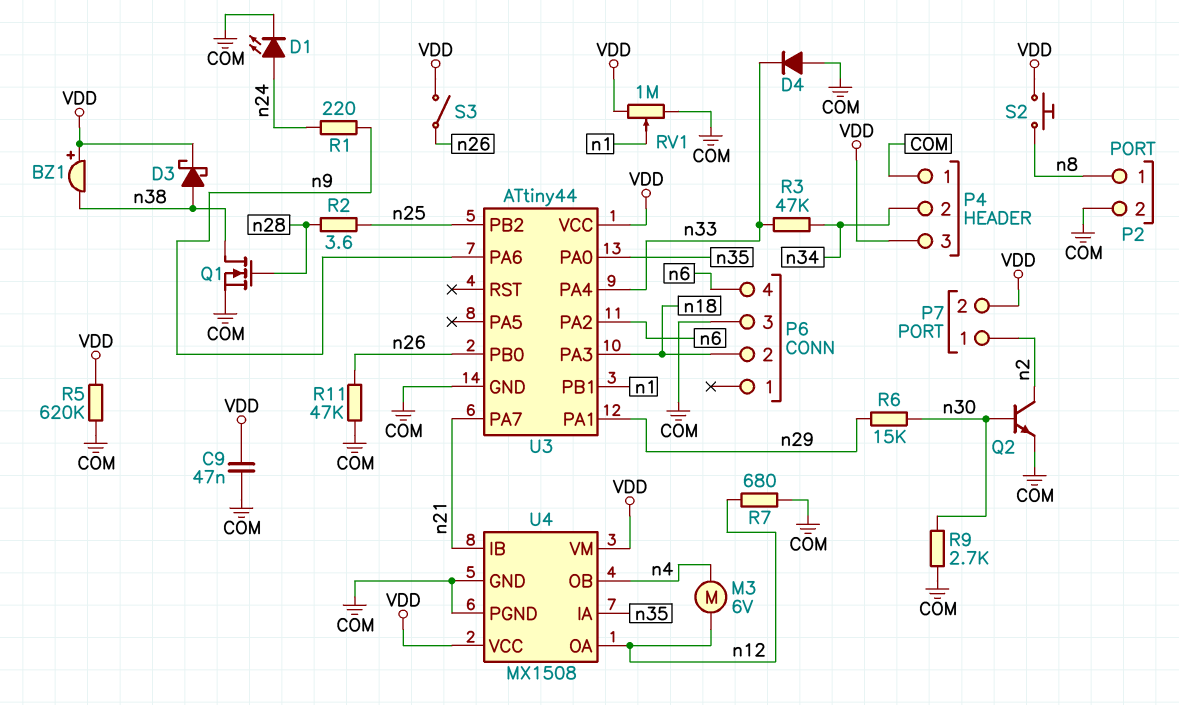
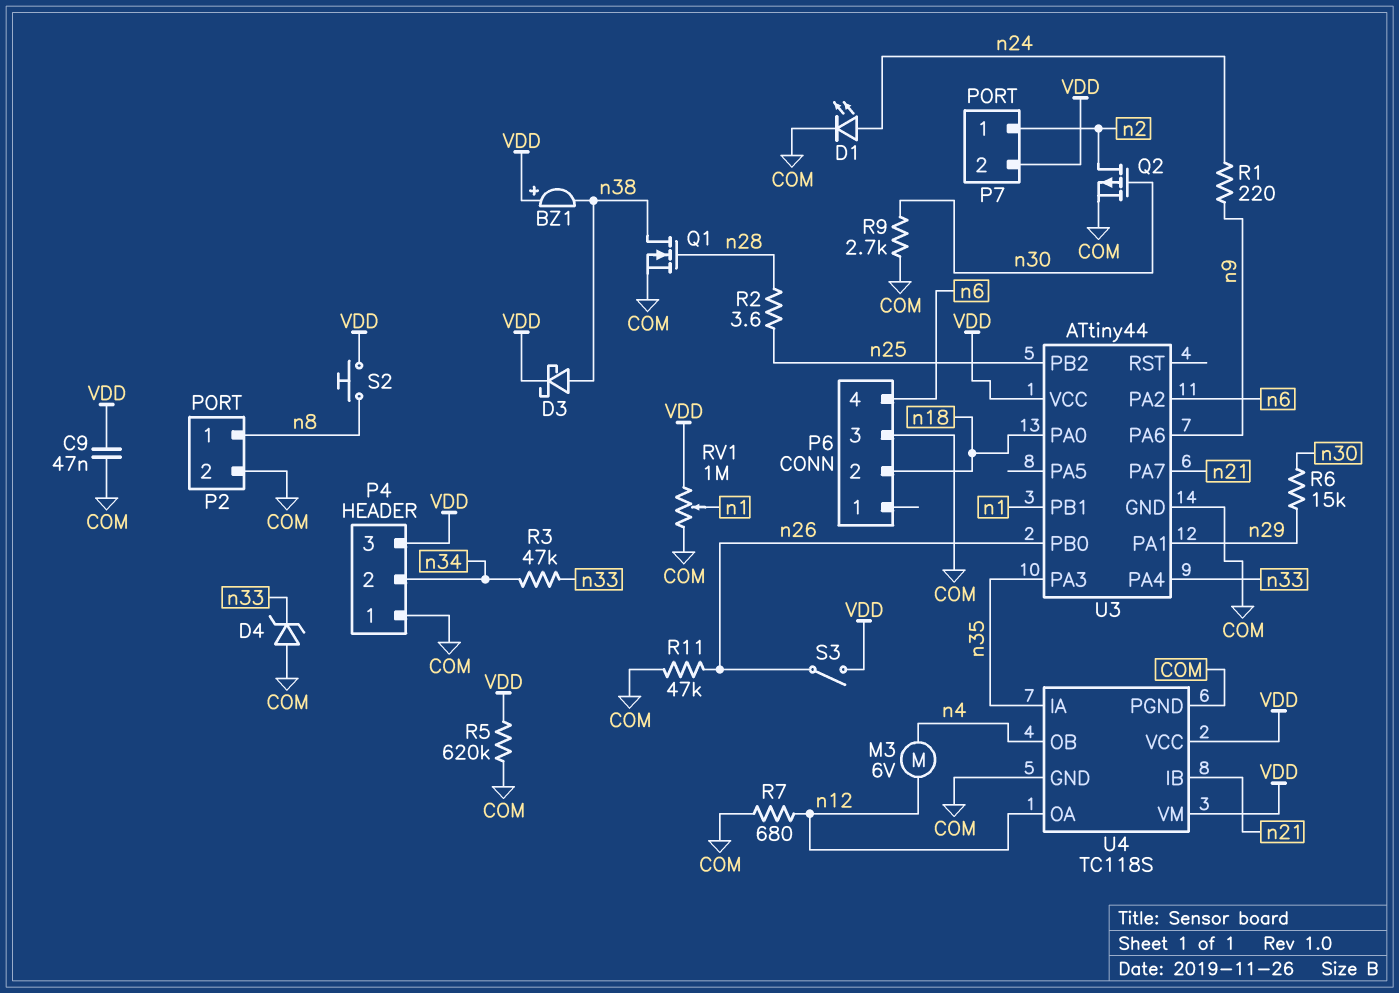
D4: diode (A COM, K n33) -> zener (A COM, K n33)
Q2: NPN (B n30, C n2, E COM) -> PMOS (G n30, D n2, S COM)
U3 pin PA0: n35 -> n18
U3 pin PA3: n18 -> n35
U4: MX1508 -> TC118S

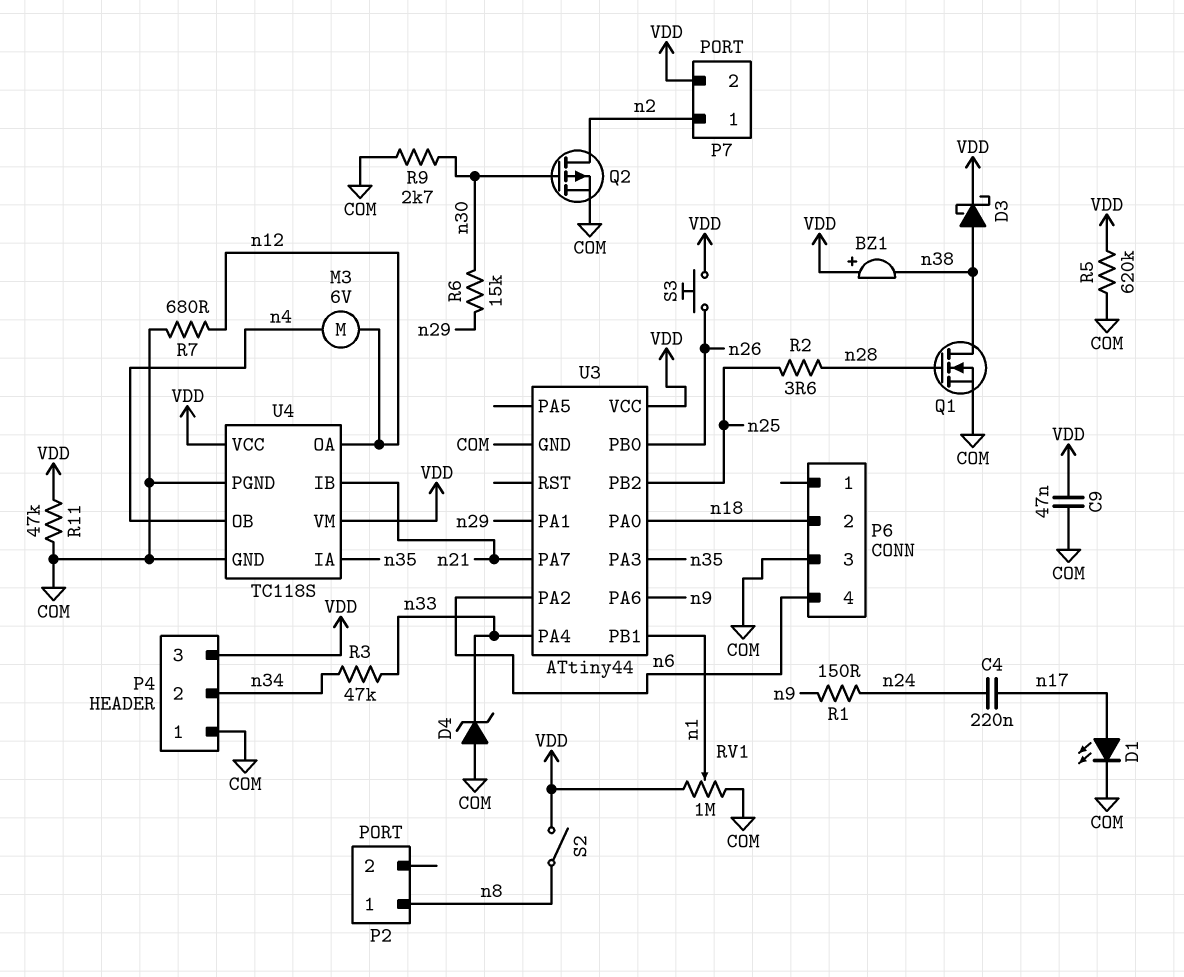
C4: none -> 220nF (n17, n24)
D1: LED (A n24, K COM) -> LED (A n17, K COM)
P2 pin 2: COM -> none
R1: 220 (n9, n24) -> 150 (n9, n24)
R11: 47k (COM, n26) -> 47k (COM, VDD)
S2: button (VDD, n8) -> switch (VDD, n8)
S3: switch (VDD, n26) -> button (VDD, n26)

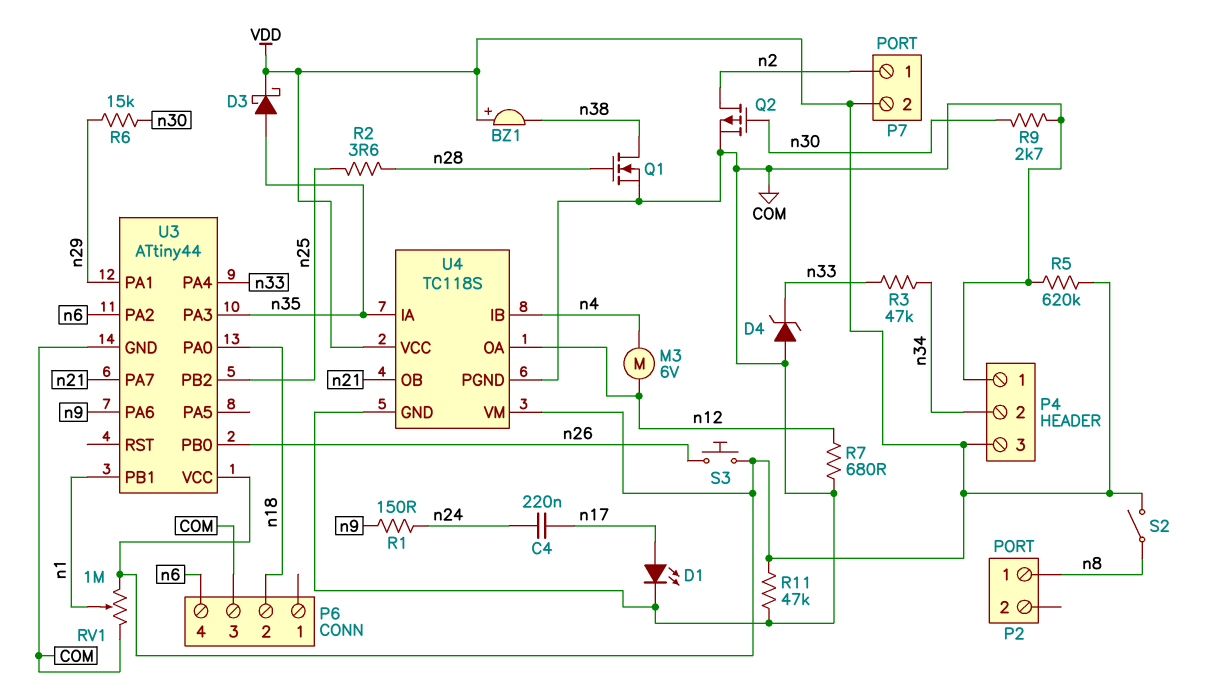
C9: 47nF (COM, VDD) -> none
D3: schottky (A n38, K VDD) -> schottky (A n35, K VDD)
U4 pin IB: n21 -> n4
U4 pin OB: n4 -> n21

